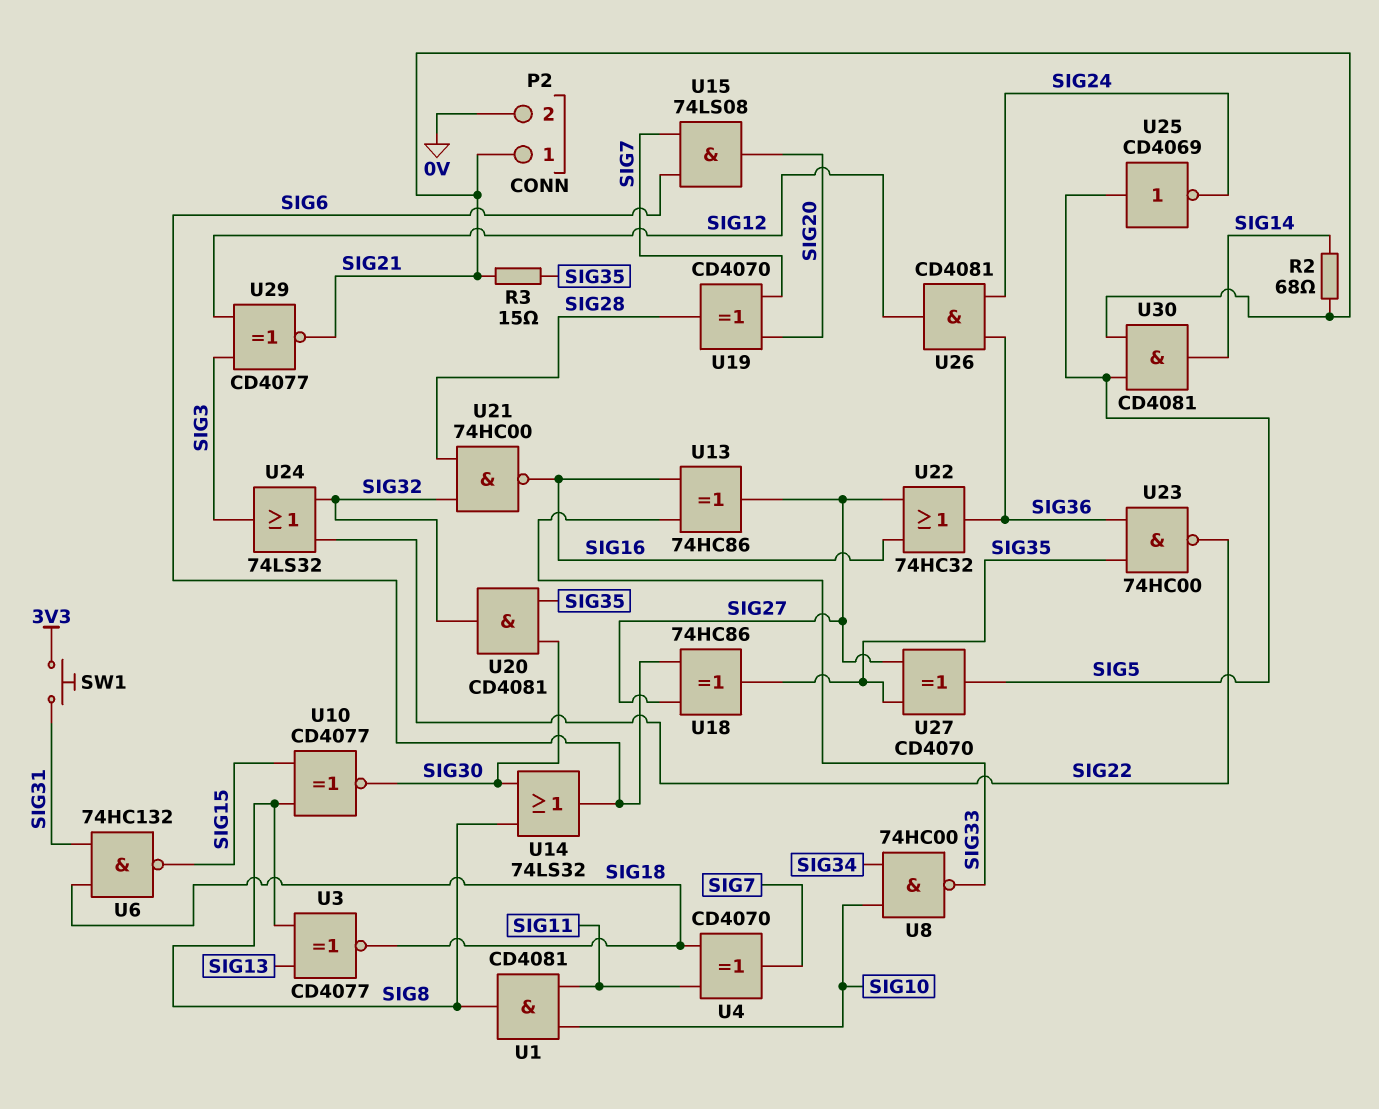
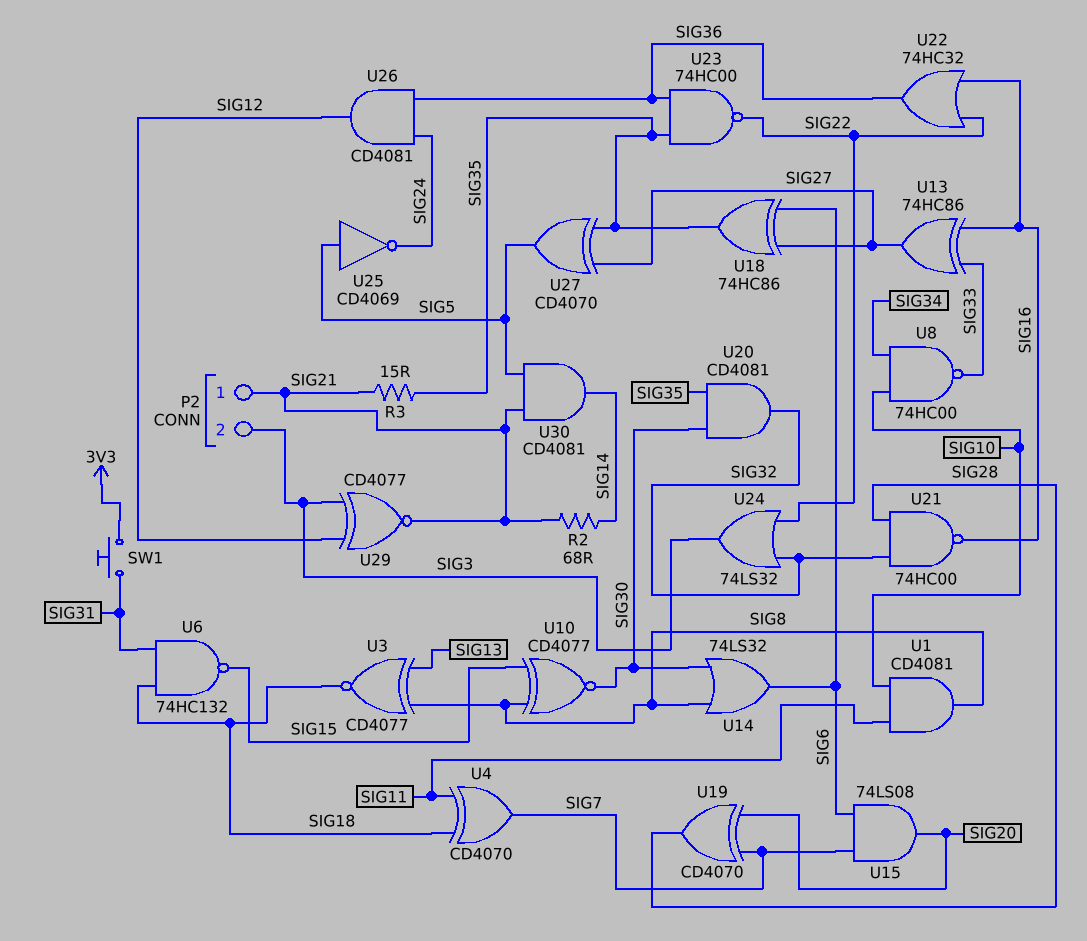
P2 pin 2: 0V -> SIG3
U22: OR 74HC32 (in SIG16, in SIG27, out SIG36) -> OR 74HC32 (in SIG16, in SIG22, out SIG36)

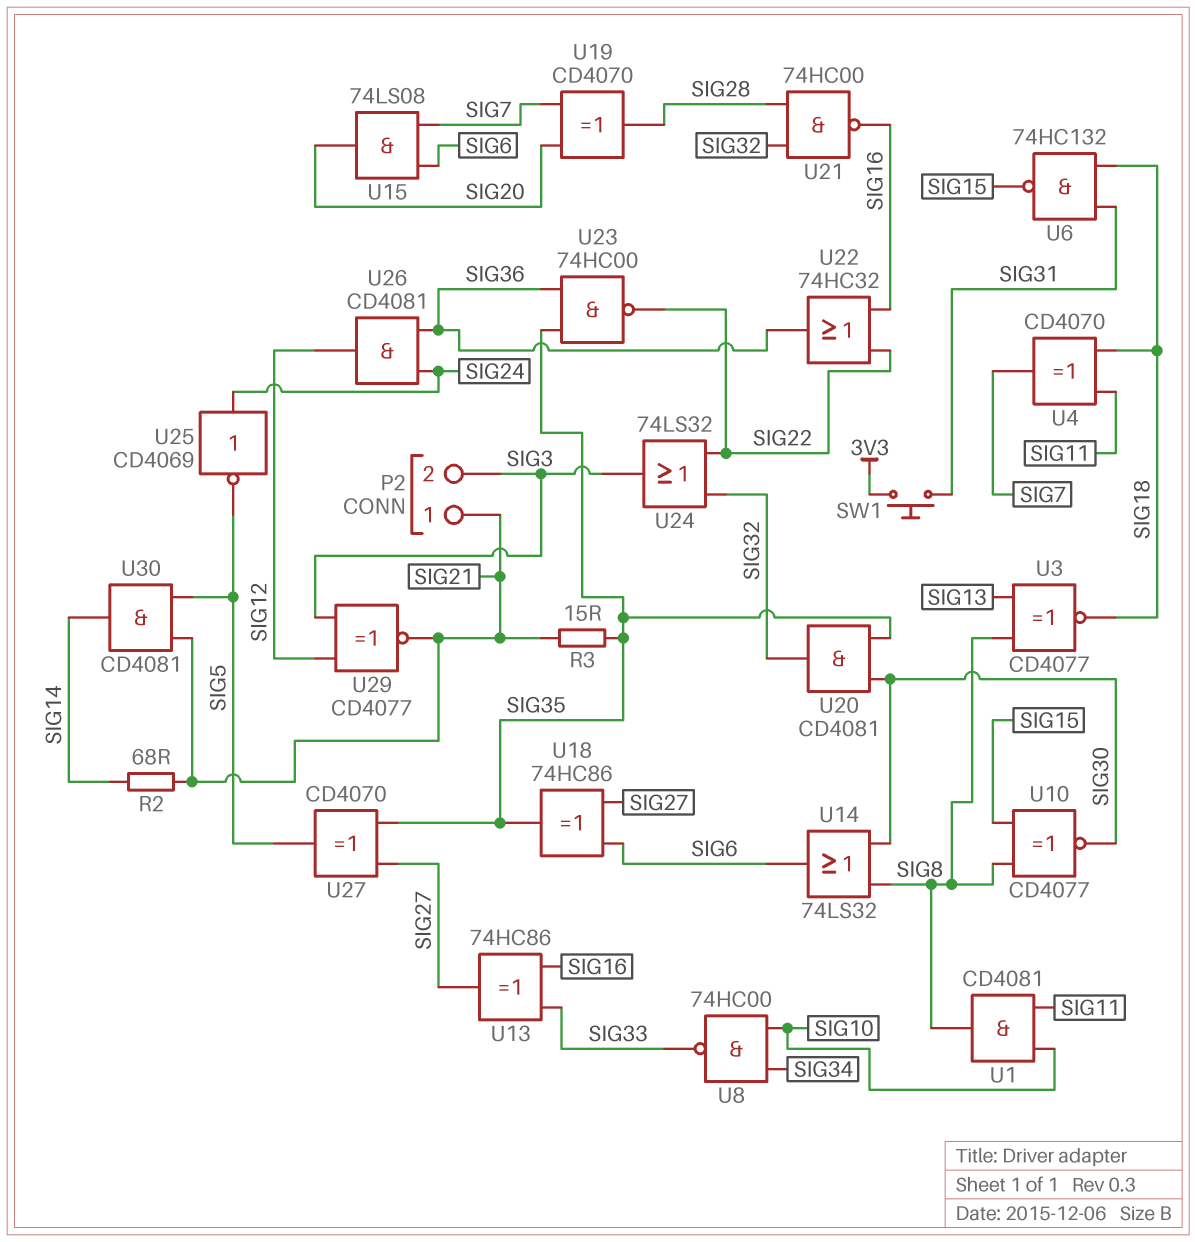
U25: NOT CD4069 (in SIG5, out SIG24) -> NOT CD4069 (in SIG24, out SIG5)

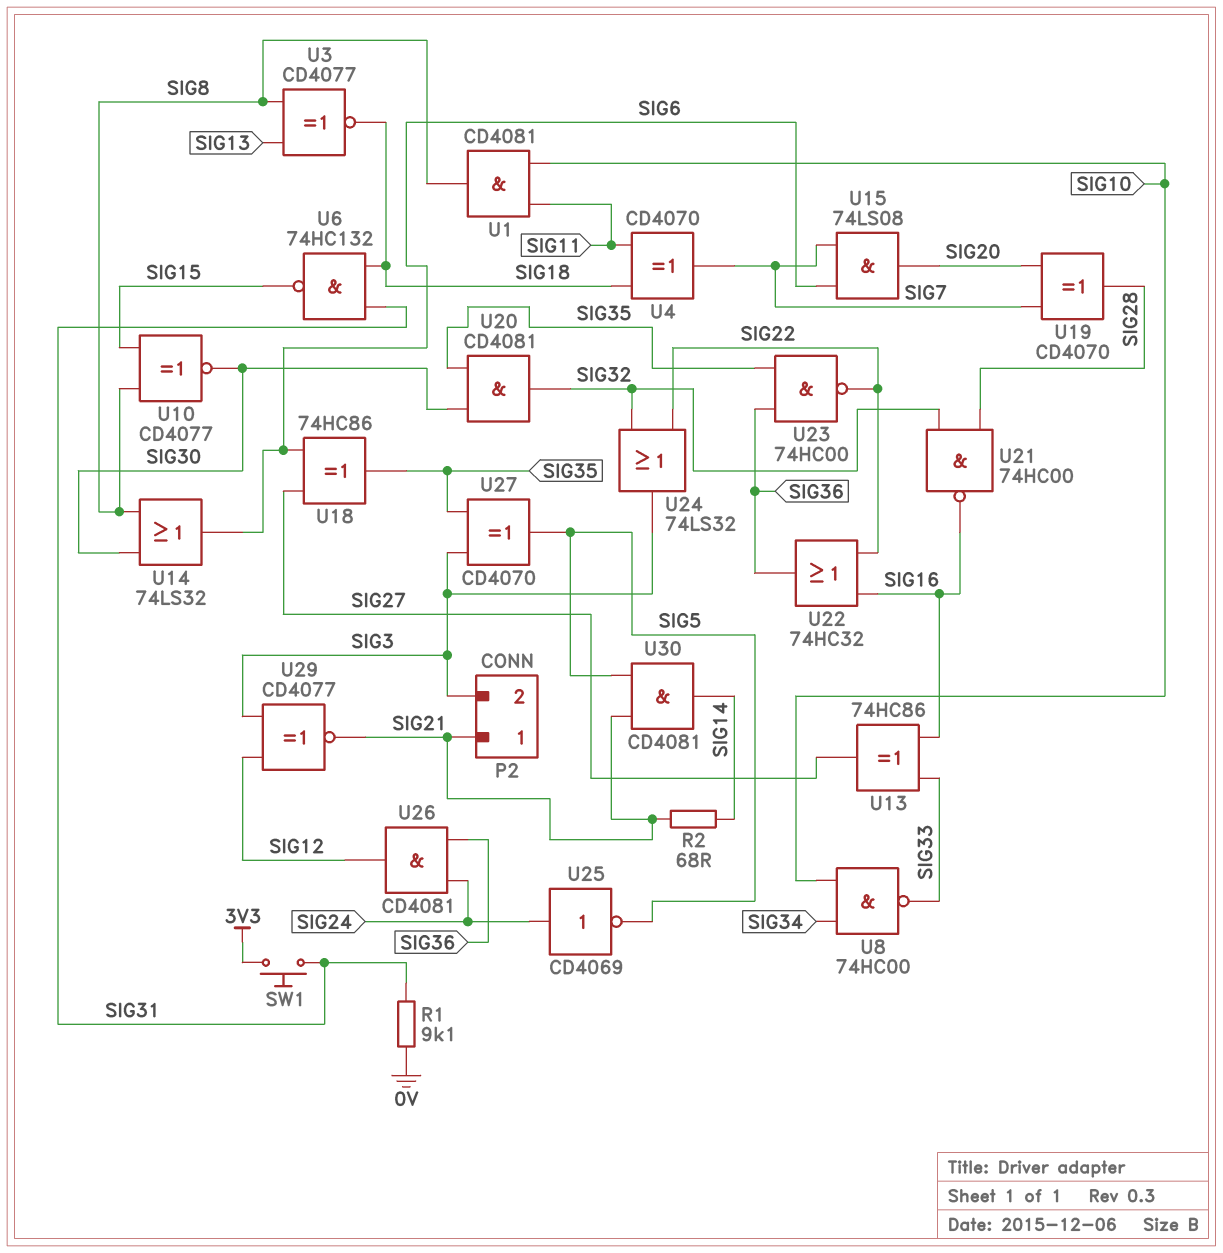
R1: none -> 9.1k (0V, SIG31)
R3: 15 (SIG21, SIG35) -> none
U27: XOR CD4070 (in SIG27, in SIG35, out SIG5) -> XOR CD4070 (in SIG3, in SIG35, out SIG5)

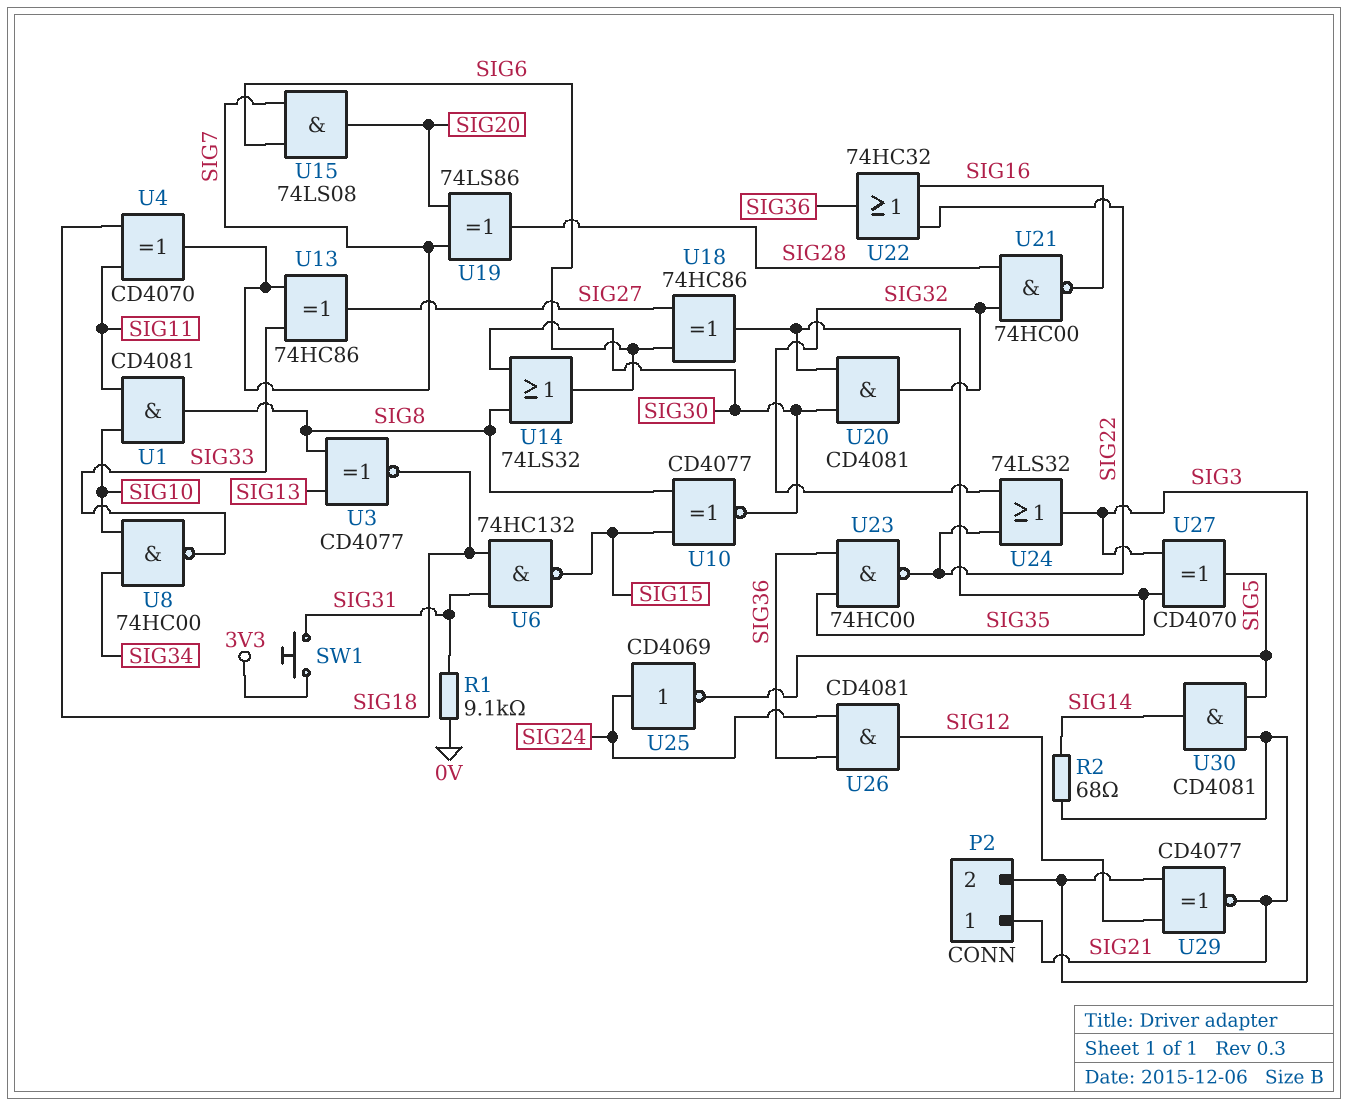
U13: XOR 74HC86 (in SIG16, in SIG33, out SIG27) -> XOR 74HC86 (in SIG7, in SIG33, out SIG27)
U19: XOR CD4070 (in SIG7, in SIG20, out SIG28) -> XOR 74LS86 (in SIG7, in SIG20, out SIG28)

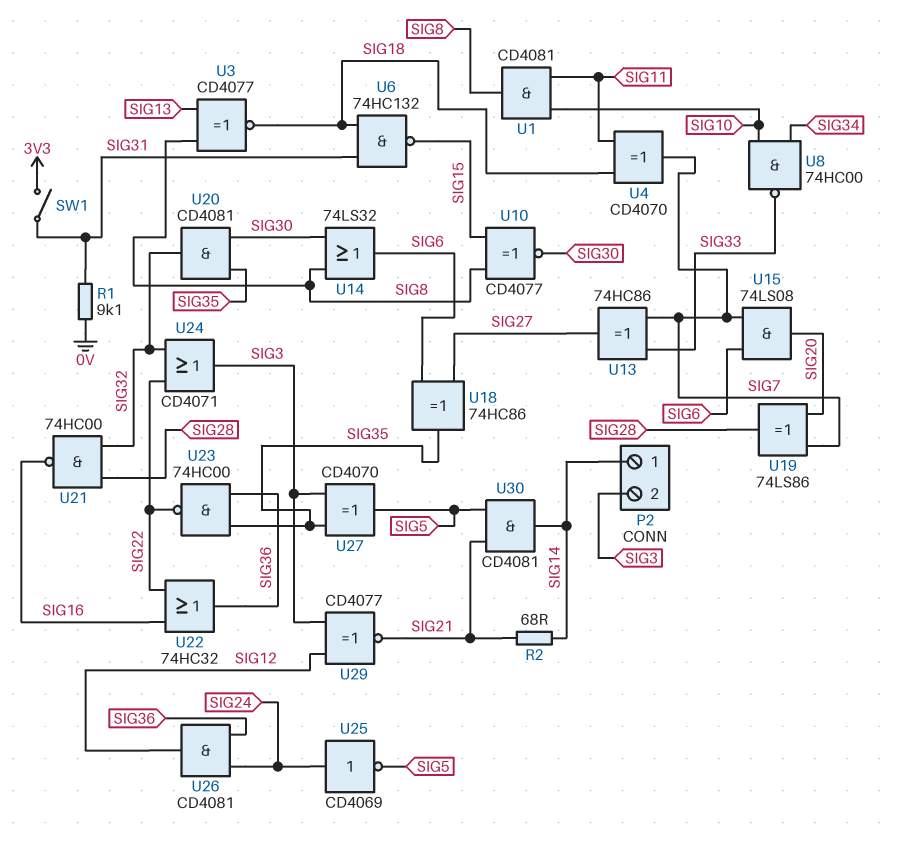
P2 pin 1: SIG21 -> SIG14
SW1: button (3V3, SIG31) -> switch (3V3, SIG31)
U24: OR 74LS32 (in SIG22, in SIG32, out SIG3) -> OR CD4071 (in SIG22, in SIG32, out SIG3)

